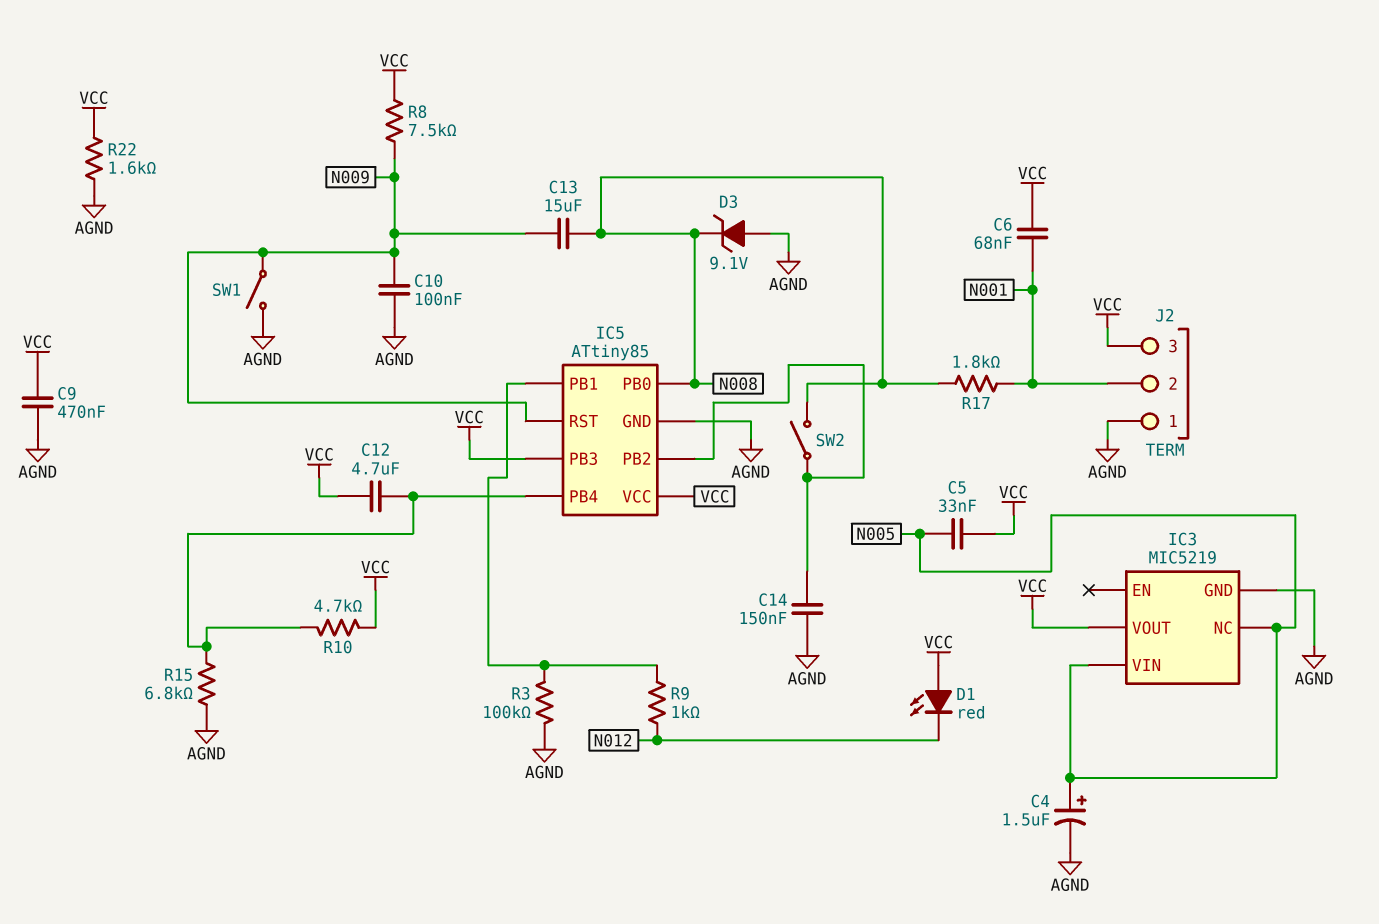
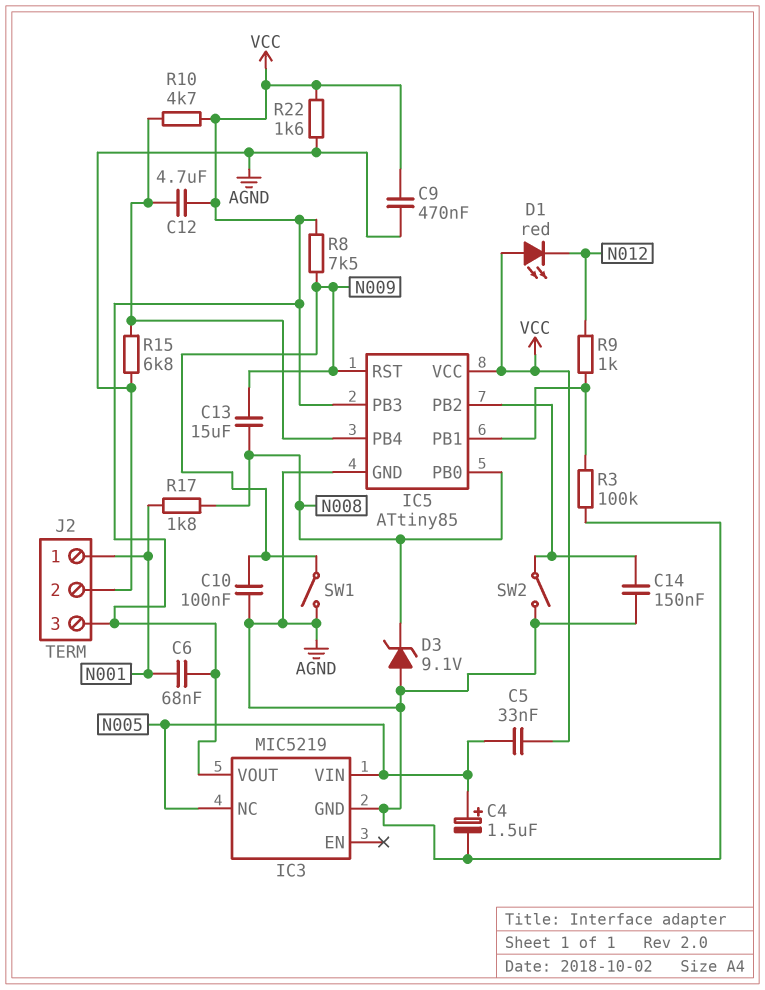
J2 pin 1: AGND -> N001
J2 pin 2: N001 -> AGND
SW2: switch (IC5/PB2, N008) -> switch (AGND, IC5/PB2)

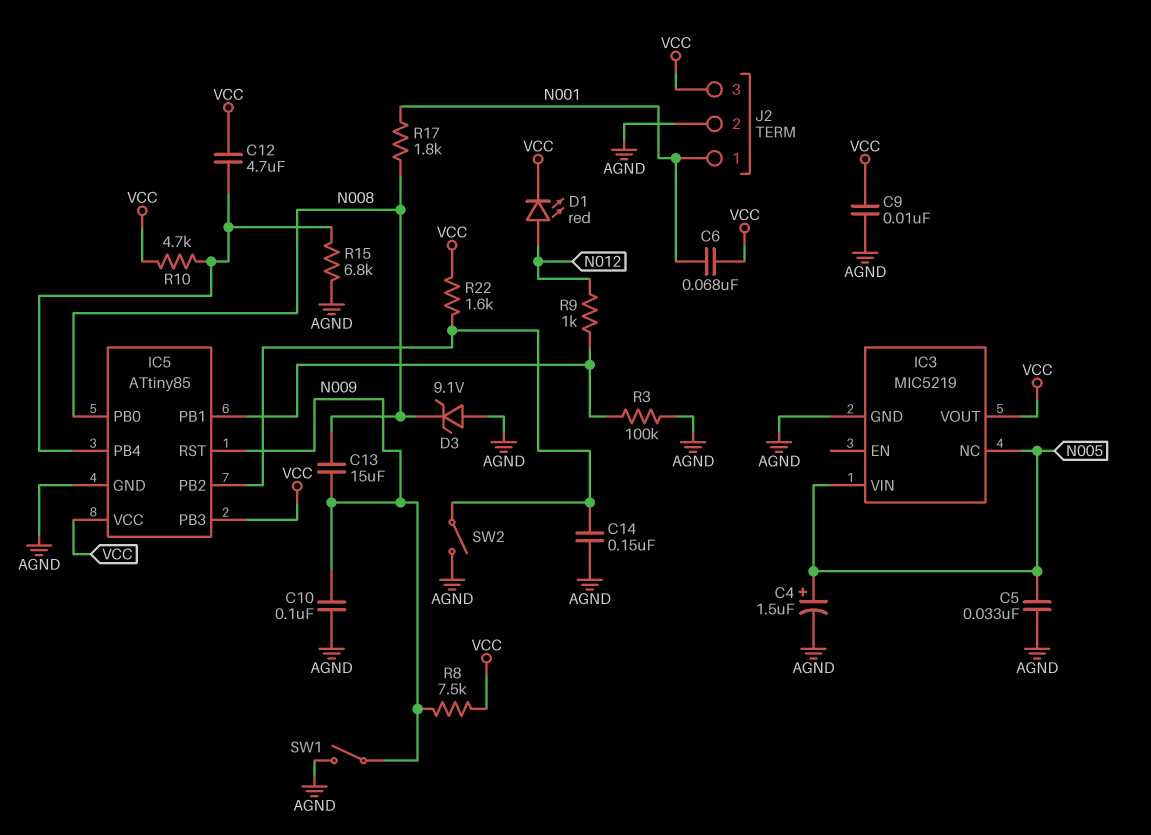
C5: 33nF (N005, VCC) -> 33nF (AGND, N005)
C9: 470nF (AGND, VCC) -> 10nF (AGND, VCC)
D1: LED red (A VCC, K N012) -> LED red (A N012, K VCC)
R22: 1.6k (AGND, VCC) -> 1.6k (IC5/PB2, VCC)

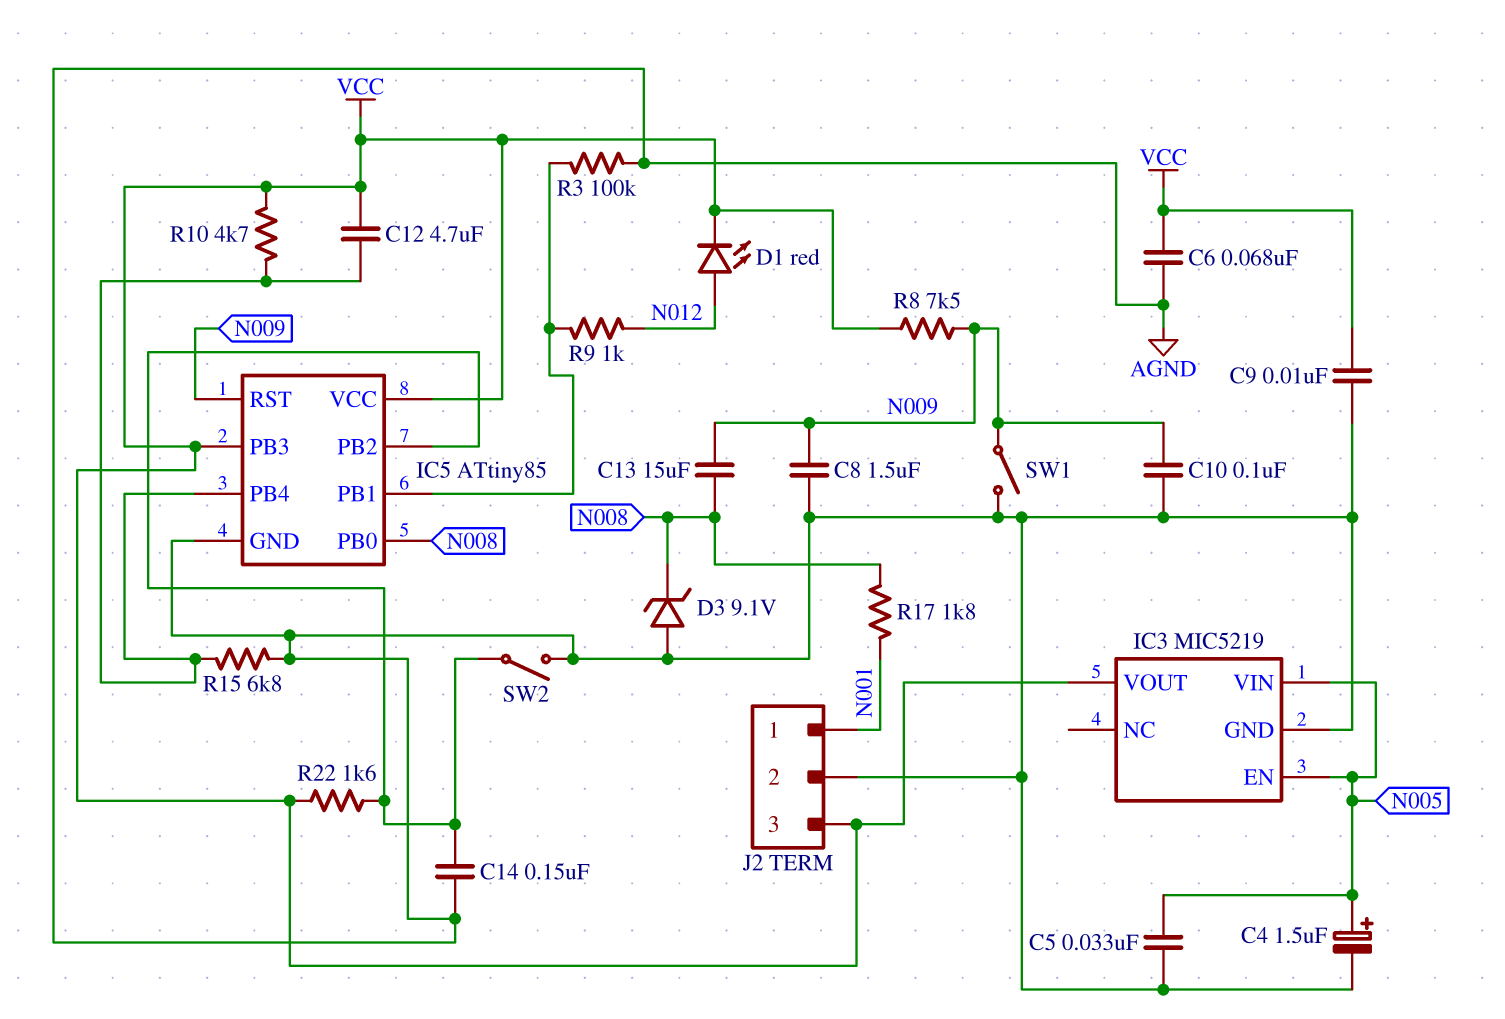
C6: 68nF (N001, VCC) -> 68nF (AGND, VCC)
C8: none -> 1.5uF (AGND, N009)
IC3 pin EN: none -> N005
IC3 pin NC: N005 -> none

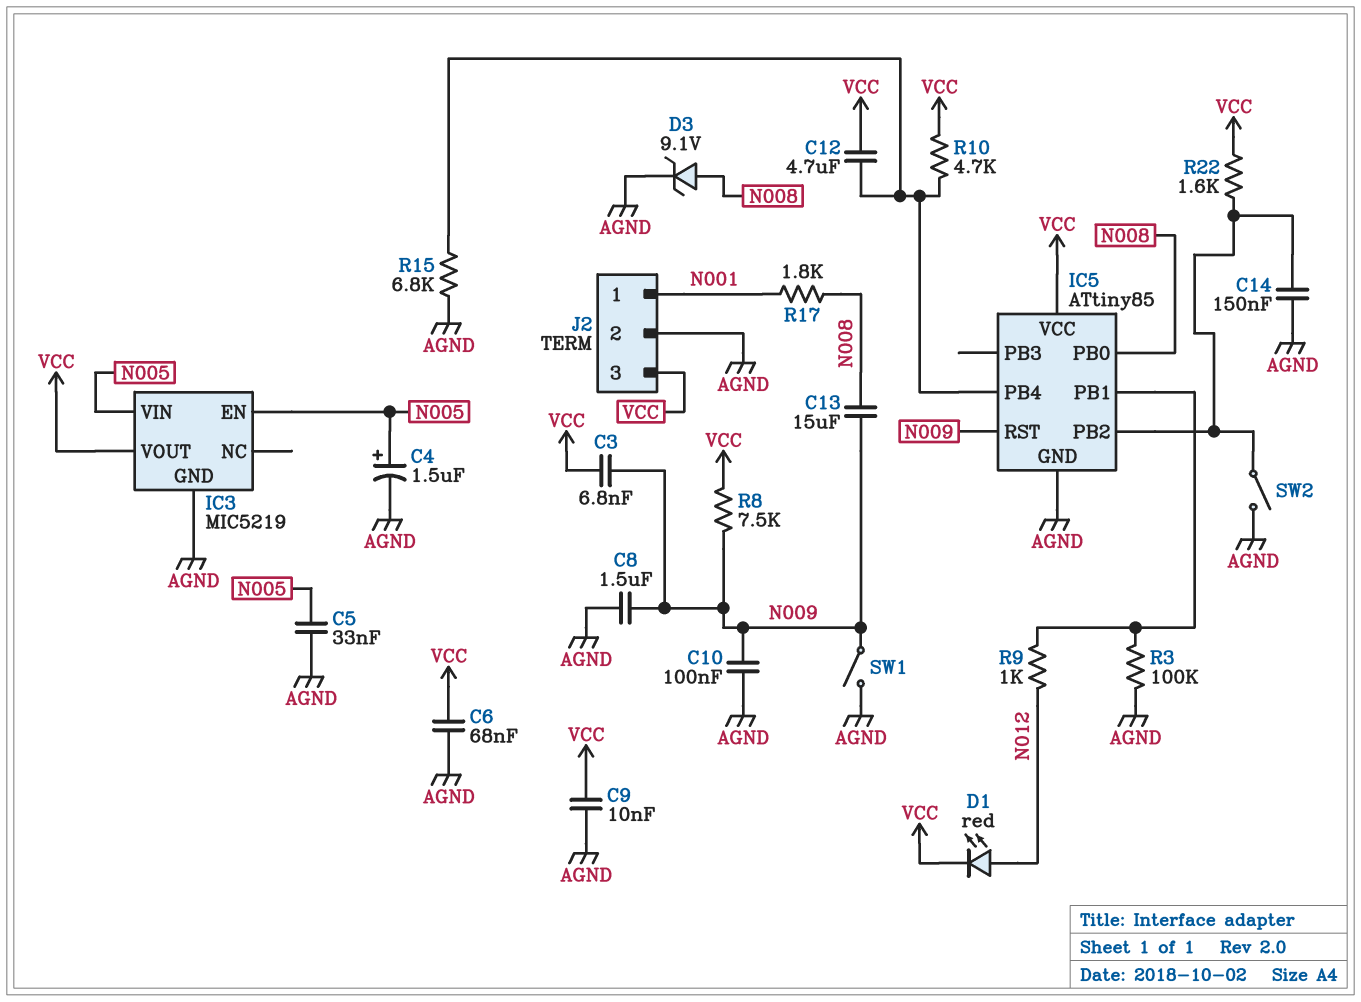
C3: none -> 6.8nF (N009, VCC)
D3: zener 9.1V (A AGND, K N008) -> zener 9.1V (A N008, K AGND)
IC5 pin PB3: VCC -> none

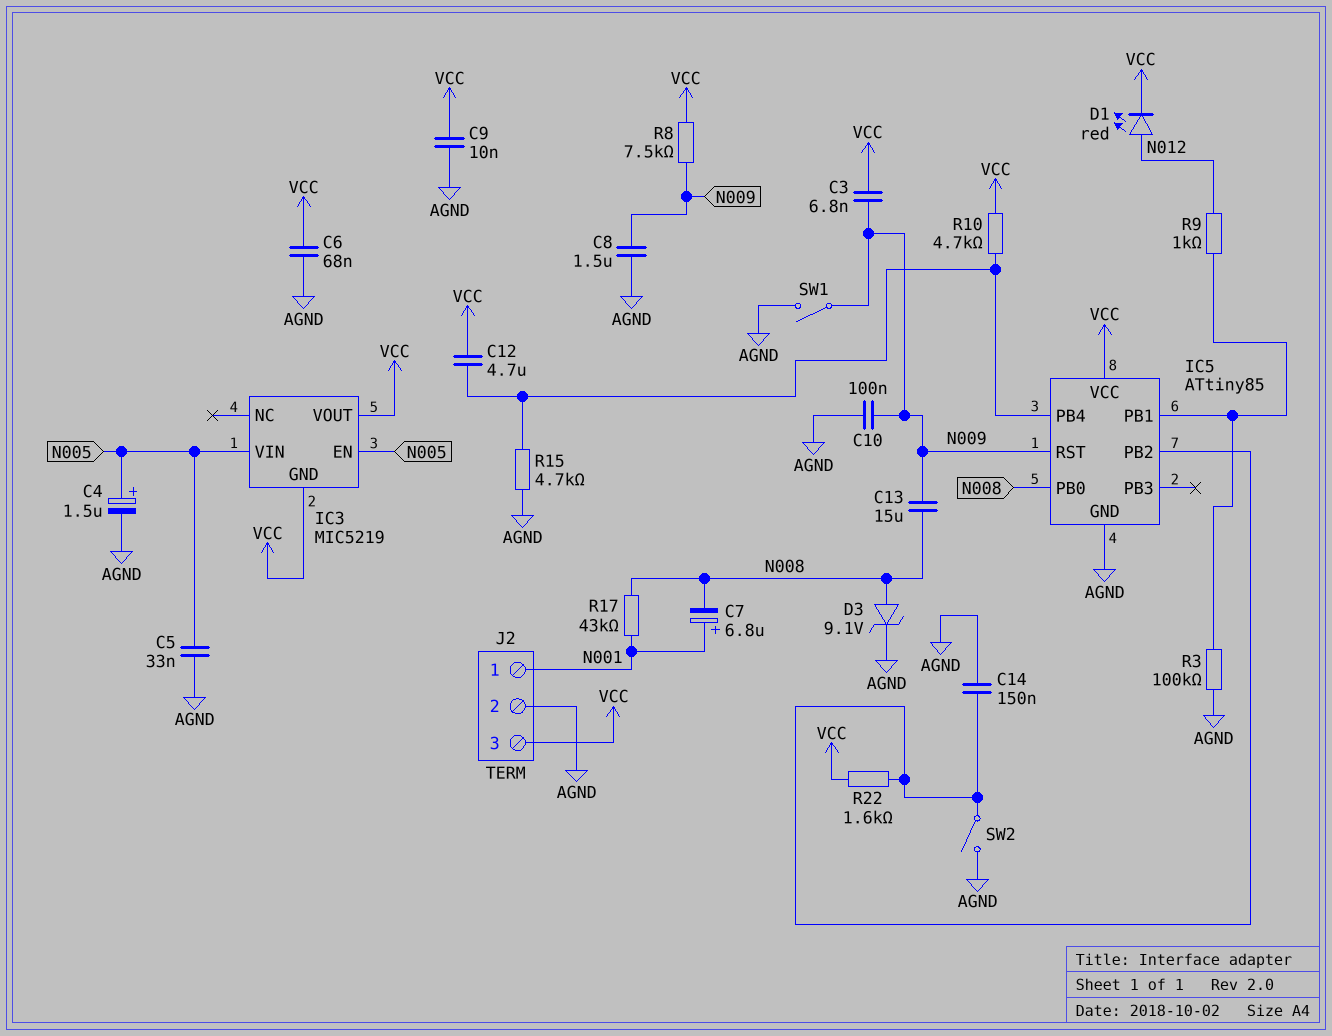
C7: none -> 6.8uF (plus N001, minus N008)
IC3 pin GND: AGND -> VCC
R15: 6.8k (AGND, IC5/PB4) -> 4.7k (AGND, IC5/PB4)
R17: 1.8k (N001, N008) -> 43k (N001, N008)

